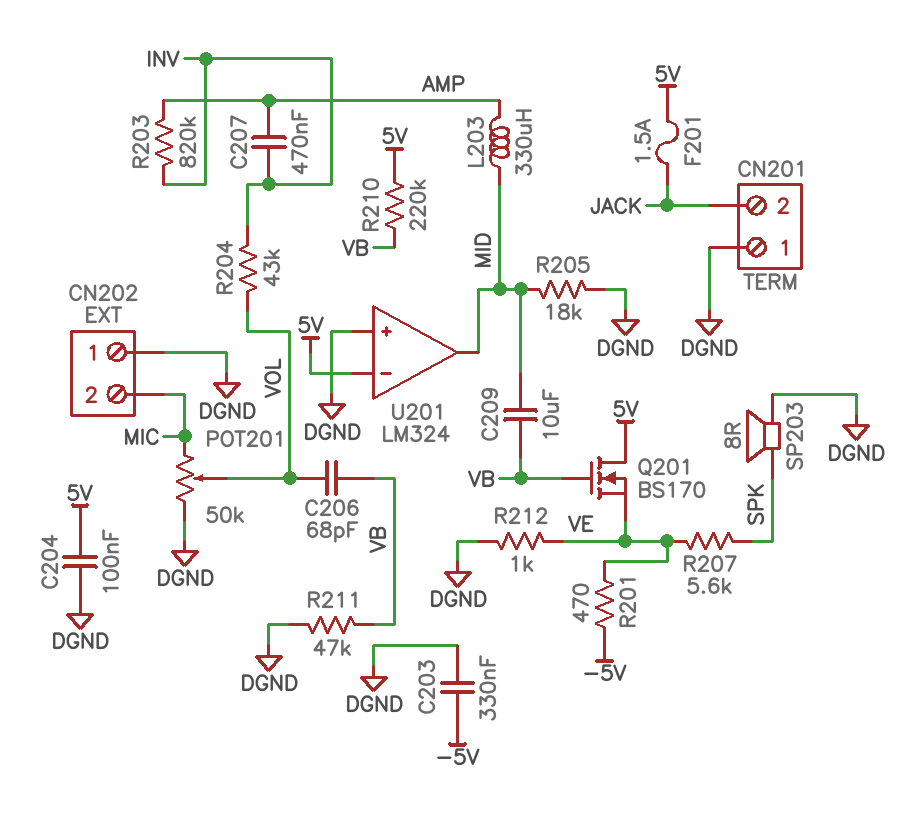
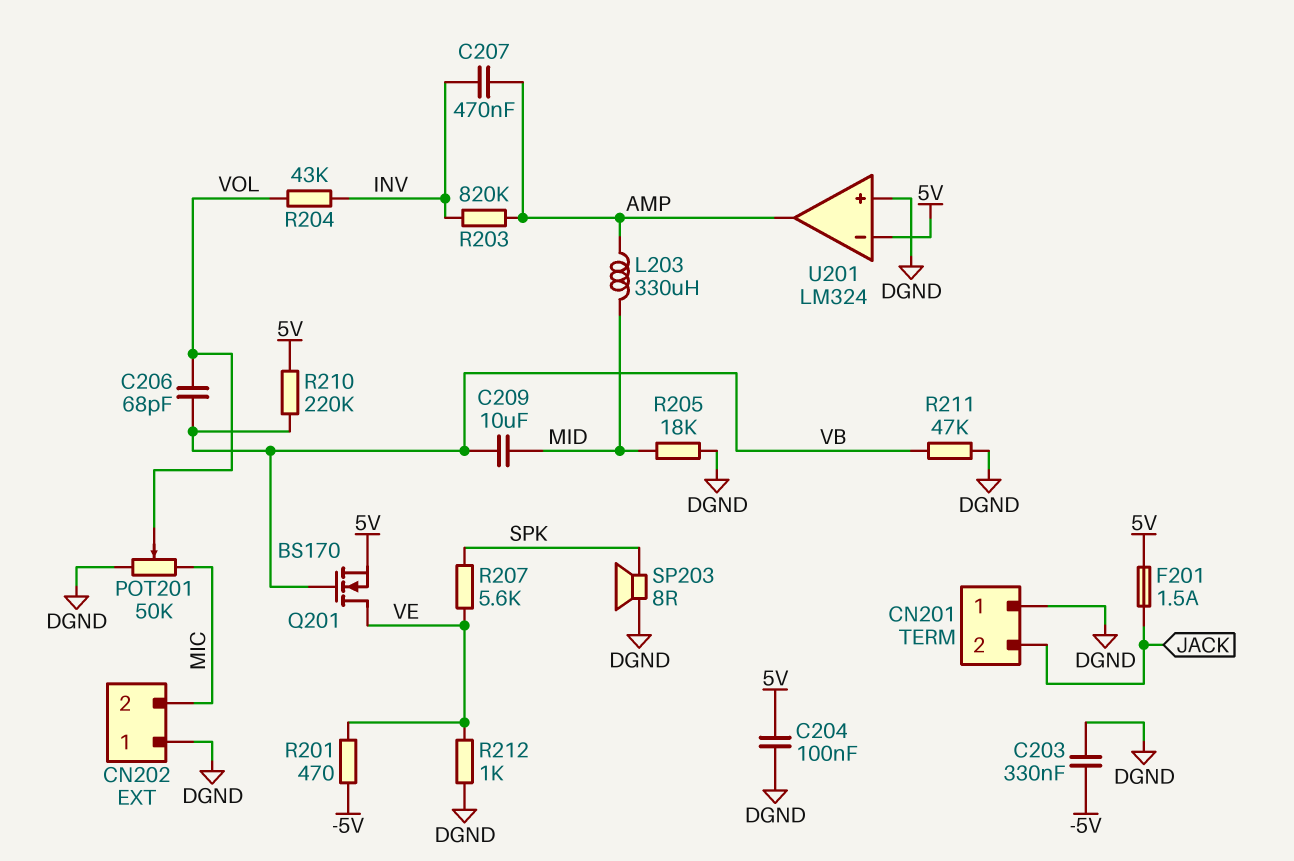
Q201: NMOS BS170 (G VB, D 5V, S VE) -> NMOS BS170 (G VB, D VE, S 5V)
U201 pin out: MID -> AMP

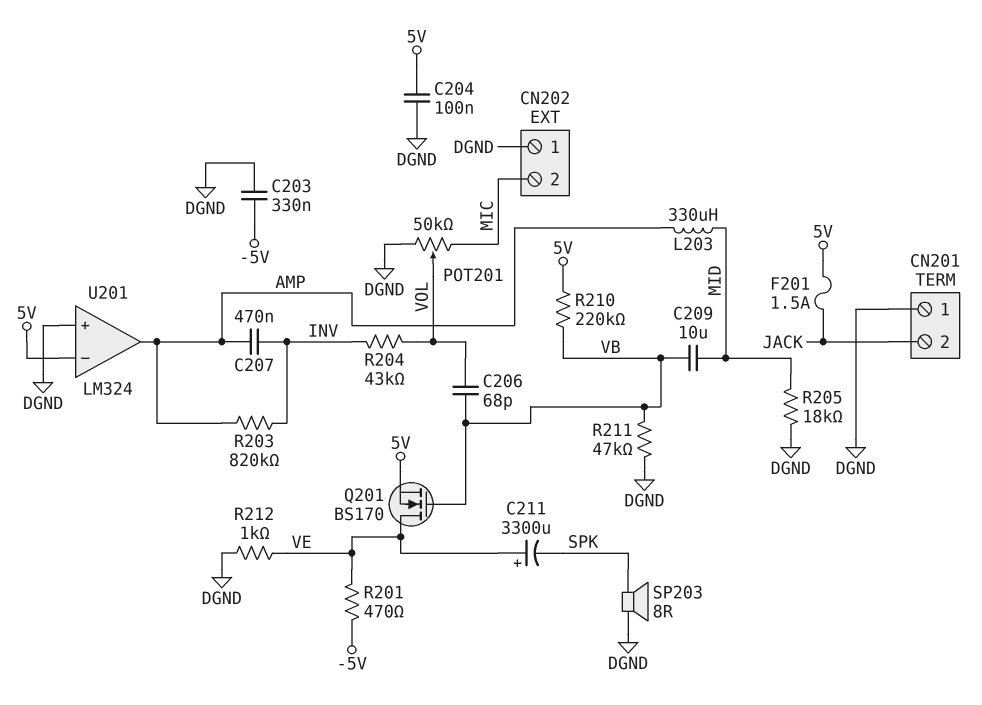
C211: none -> 3300uF (plus VE, minus SPK)
R207: 5.6k (SPK, VE) -> none

